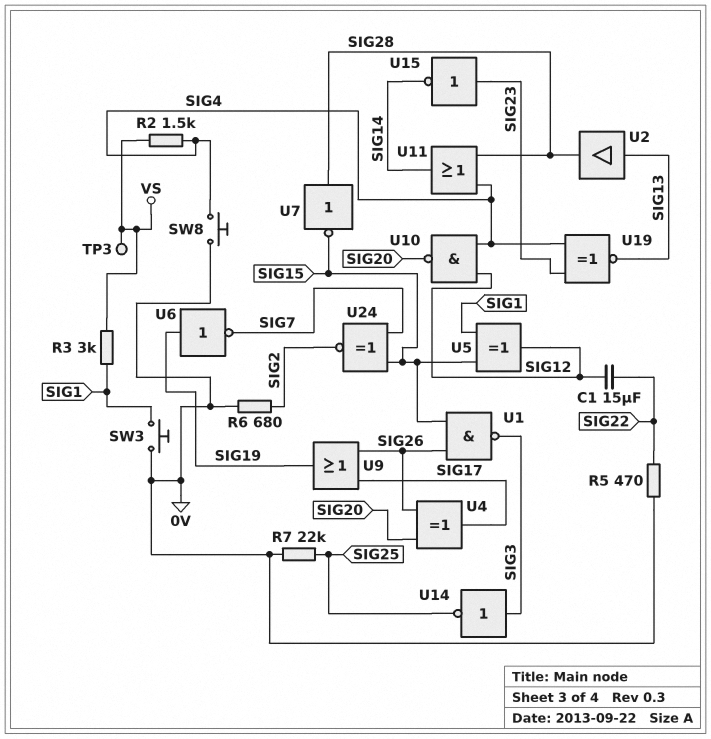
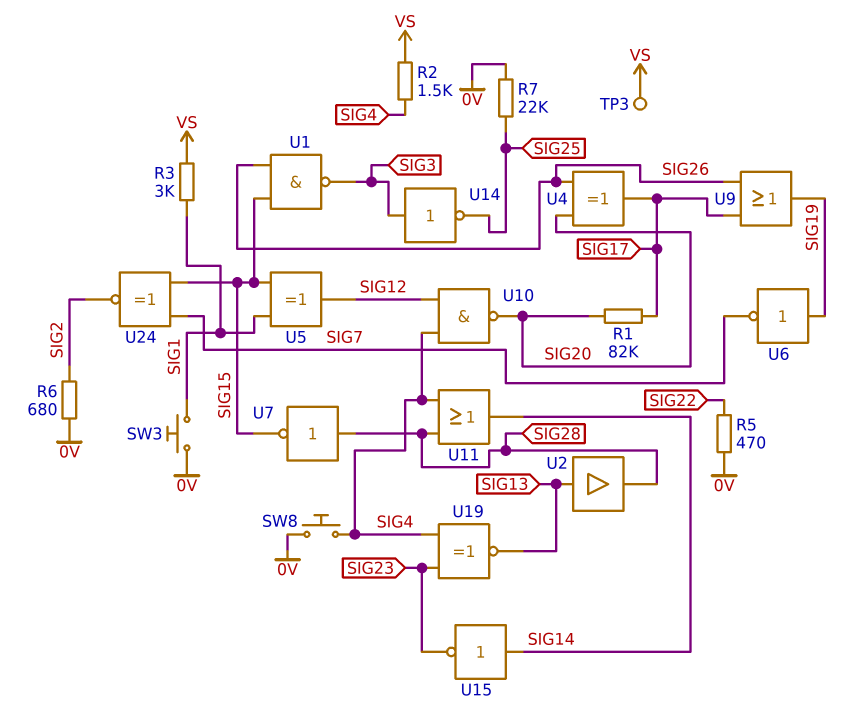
C1: 15uF (SIG12, SIG22) -> none
R1: none -> 82k (SIG17, SIG20)
U15: NOT (in SIG23, out SIG14) -> NOT (in SIG14, out SIG23)

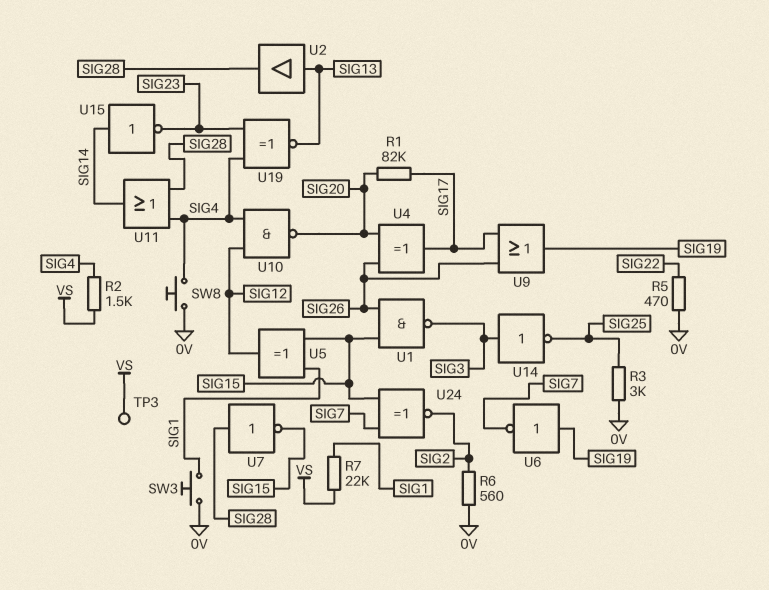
R3: 3k (SIG1, VS) -> 3k (0V, SIG25)
R6: 680 (0V, SIG2) -> 560 (0V, SIG2)
R7: 22k (0V, SIG25) -> 22k (SIG1, VS)

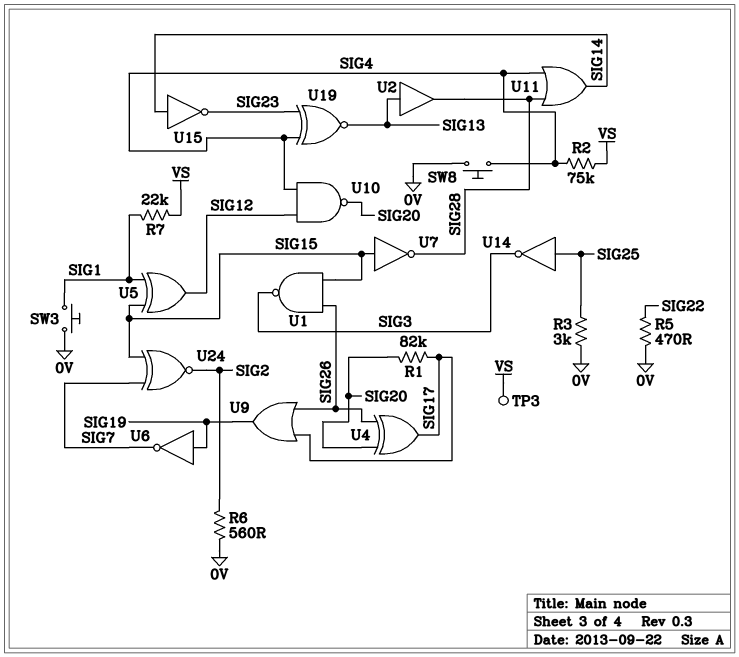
R2: 1.5k (SIG4, VS) -> 75k (SIG4, VS)
U7: NOT (in SIG28, out SIG15) -> NOT (in SIG15, out SIG28)
U14: NOT (in SIG3, out SIG25) -> NOT (in SIG25, out SIG3)

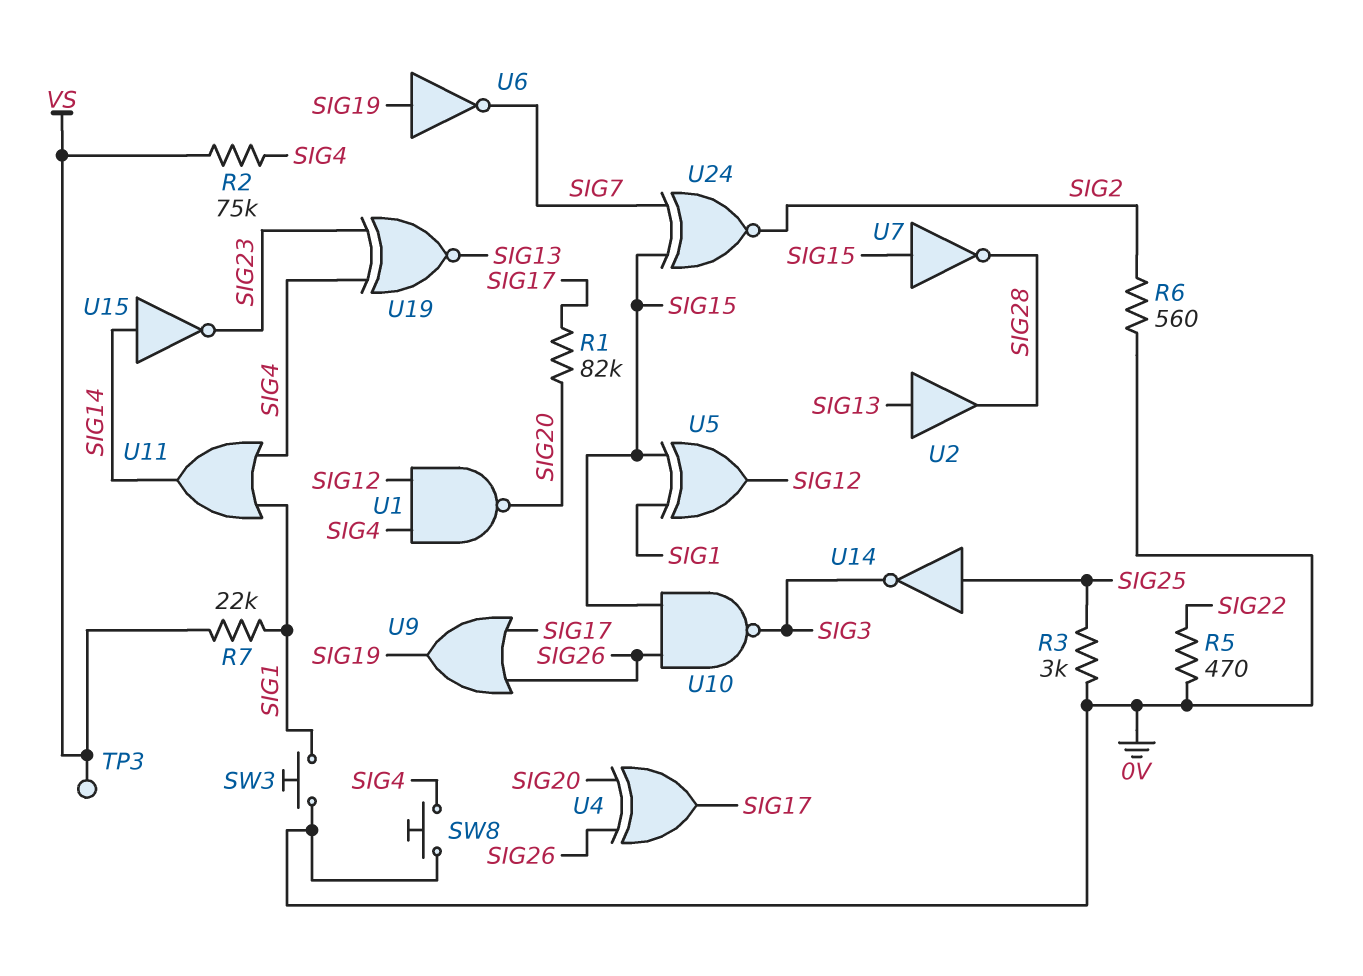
U1: NAND (in SIG15, in SIG26, out SIG3) -> NAND (in SIG4, in SIG12, out SIG20)
U10: NAND (in SIG4, in SIG12, out SIG20) -> NAND (in SIG15, in SIG26, out SIG3)
U11: OR (in SIG4, in SIG28, out SIG14) -> OR (in SIG1, in SIG4, out SIG14)

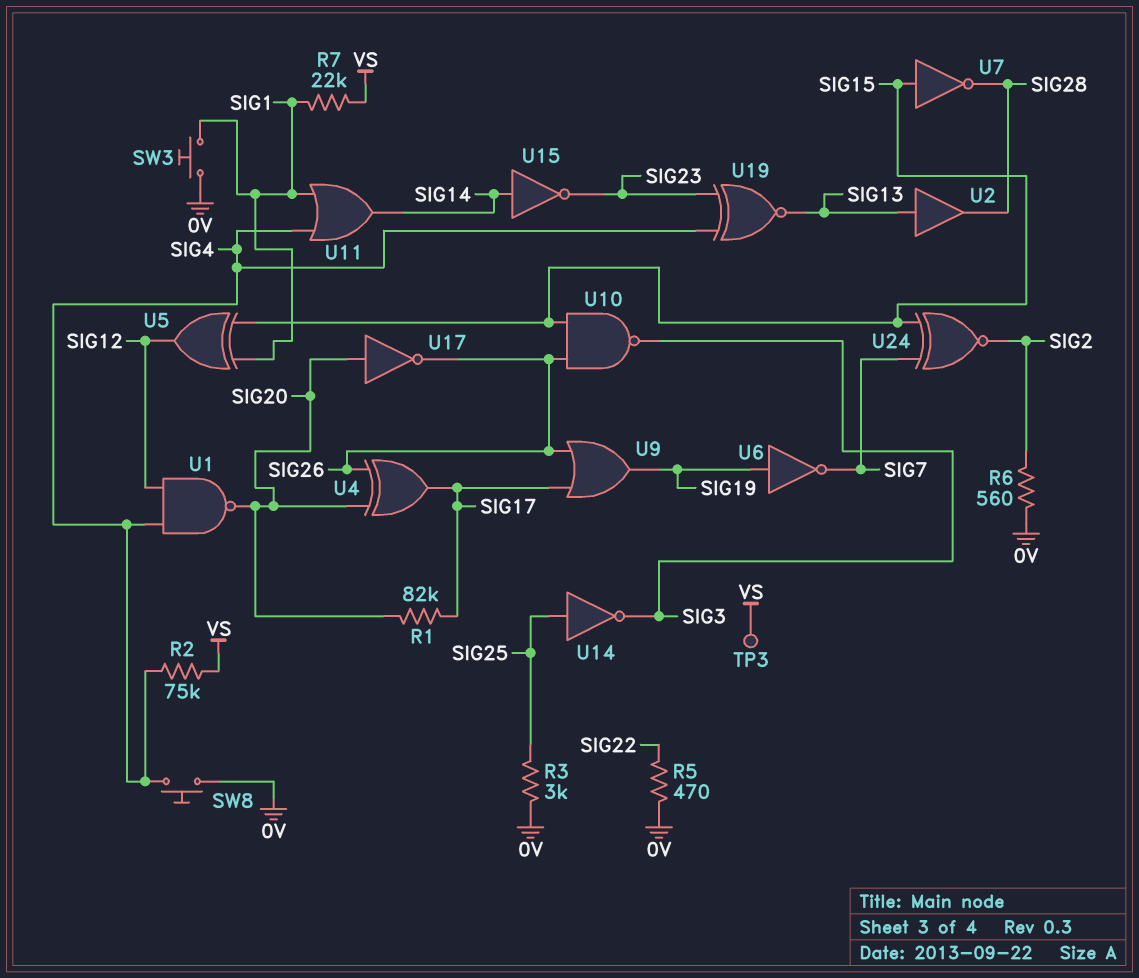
U17: none -> NOT (in SIG20, out SIG26)

